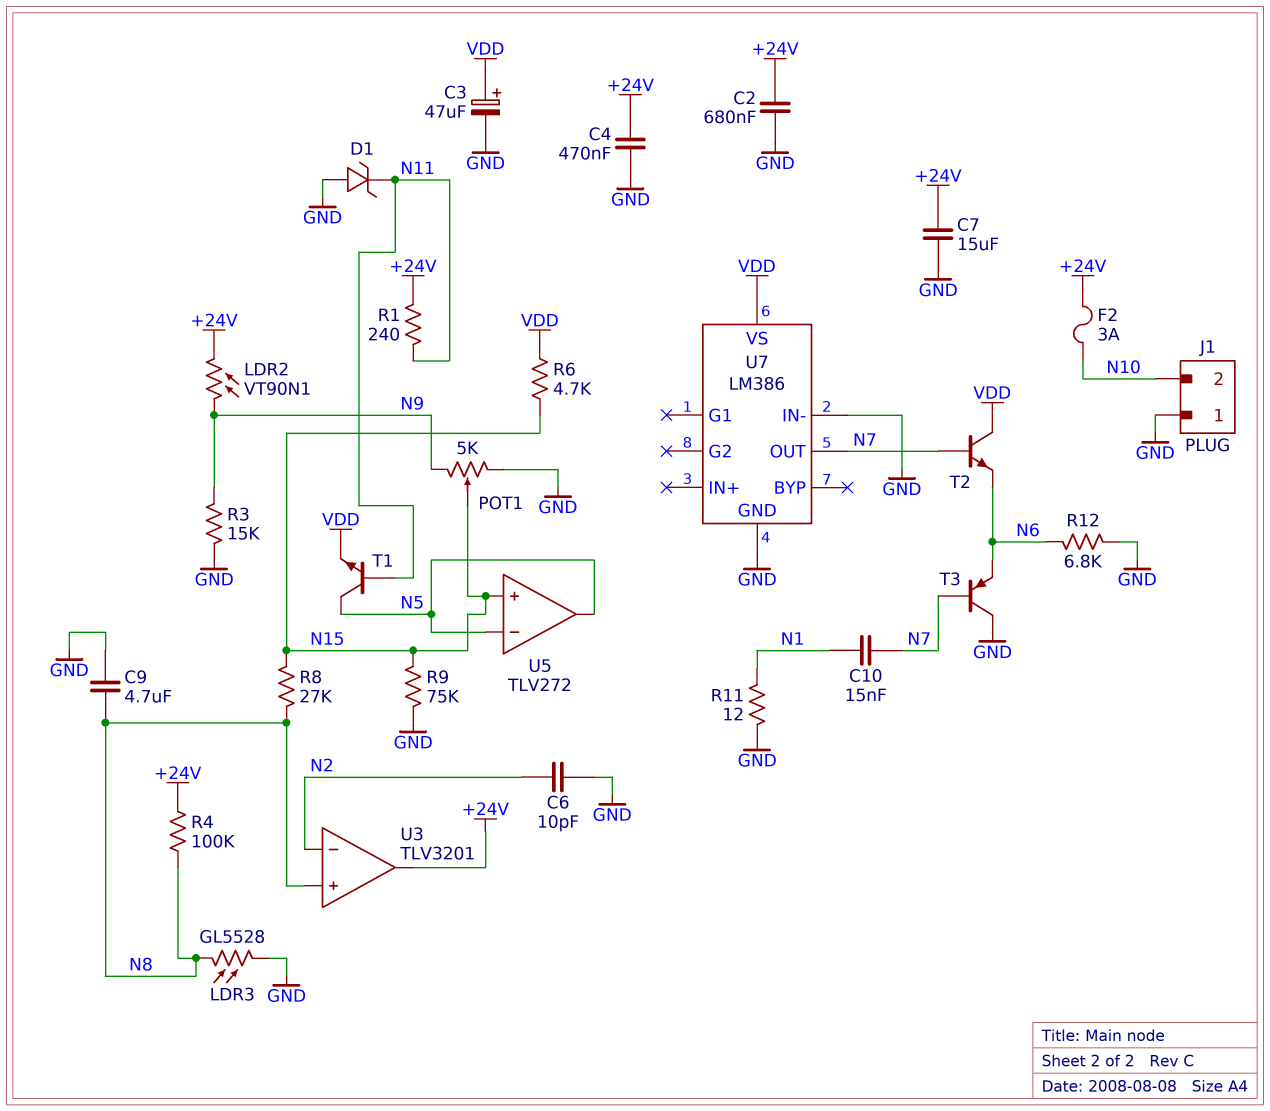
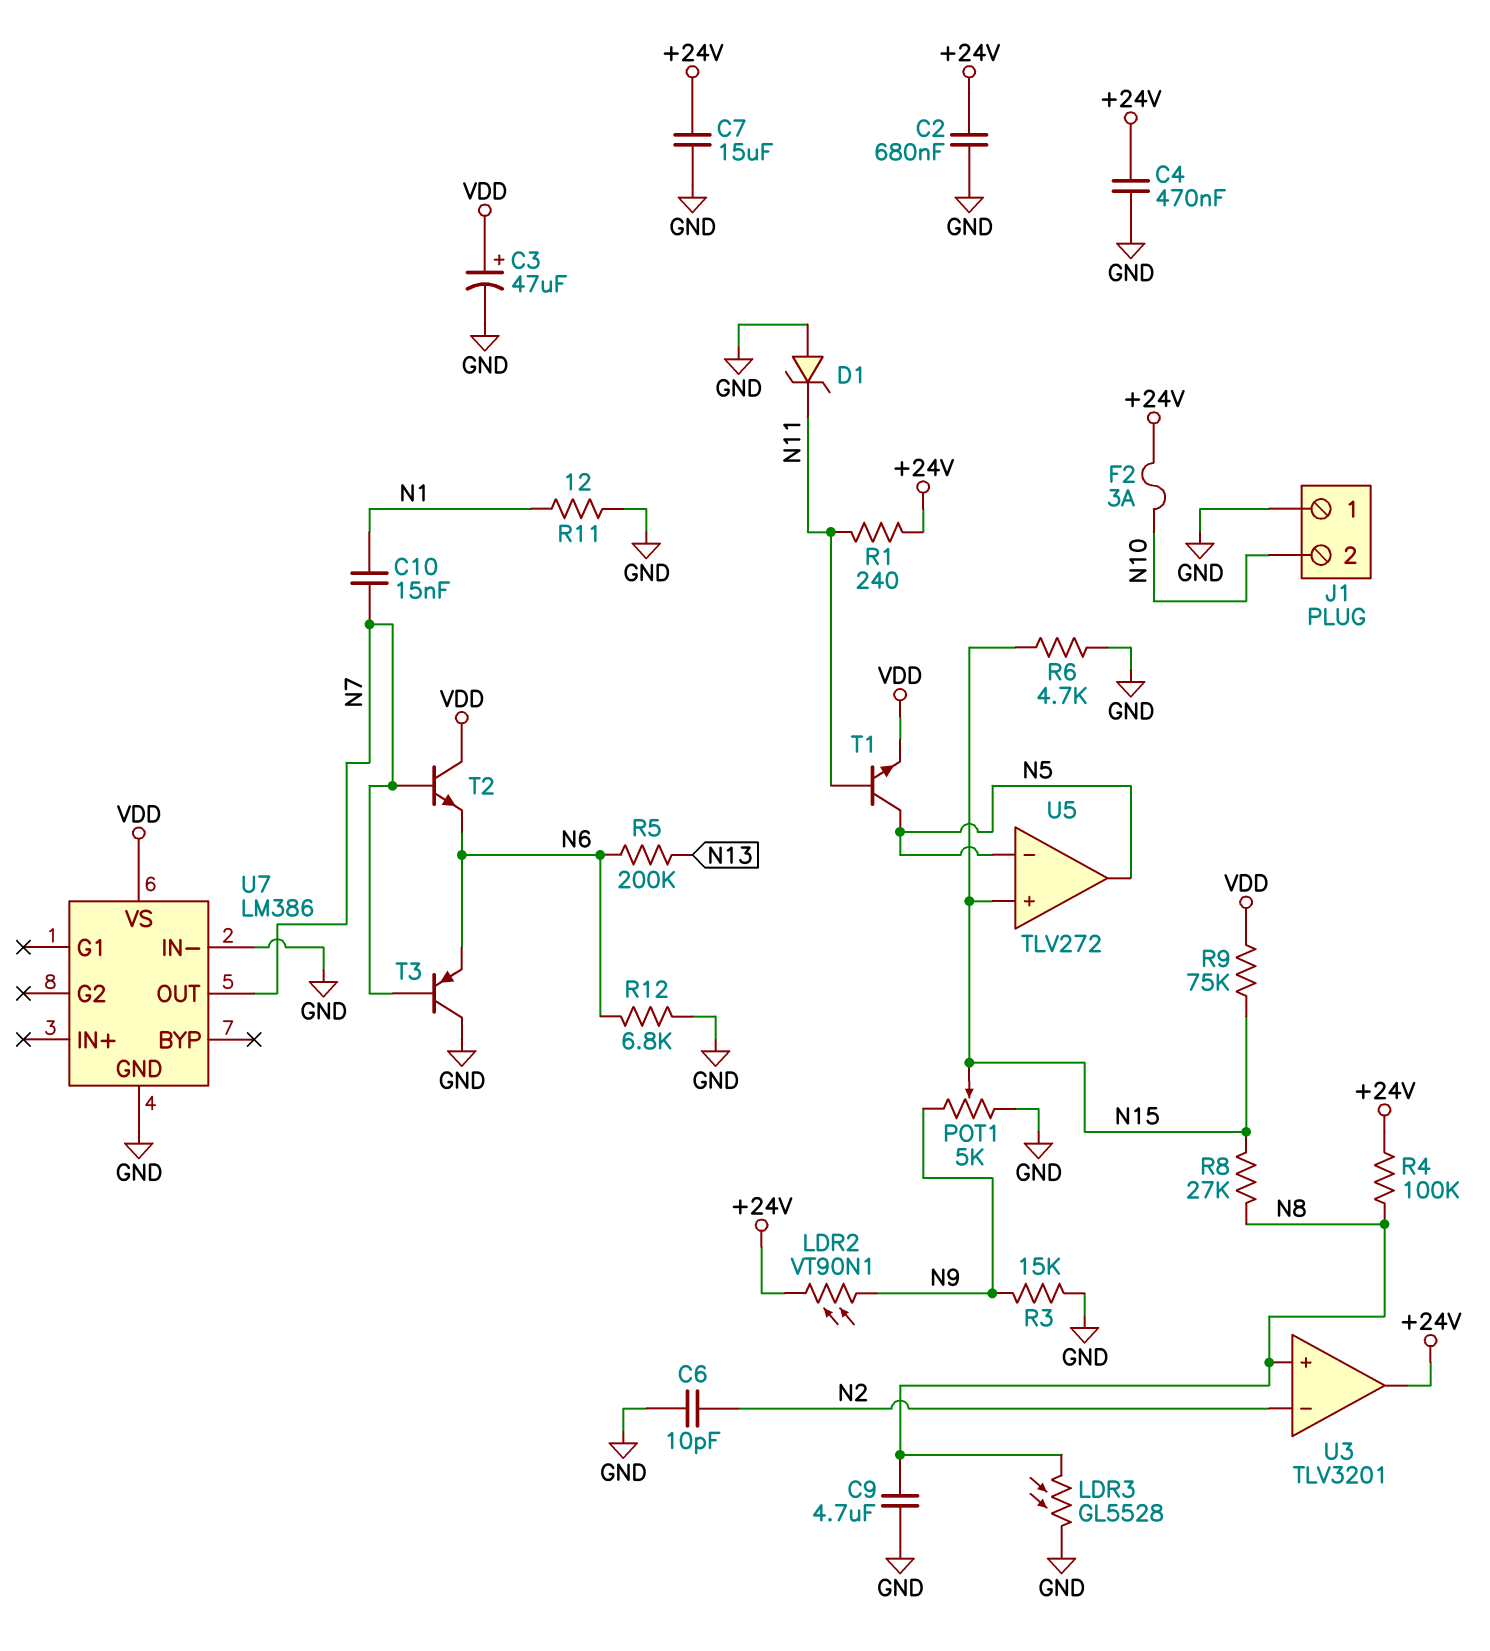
R5: none -> 200k (N6, N13)
R6: 4.7k (N15, VDD) -> 4.7k (GND, N15)
R9: 75k (GND, N15) -> 75k (N15, VDD)

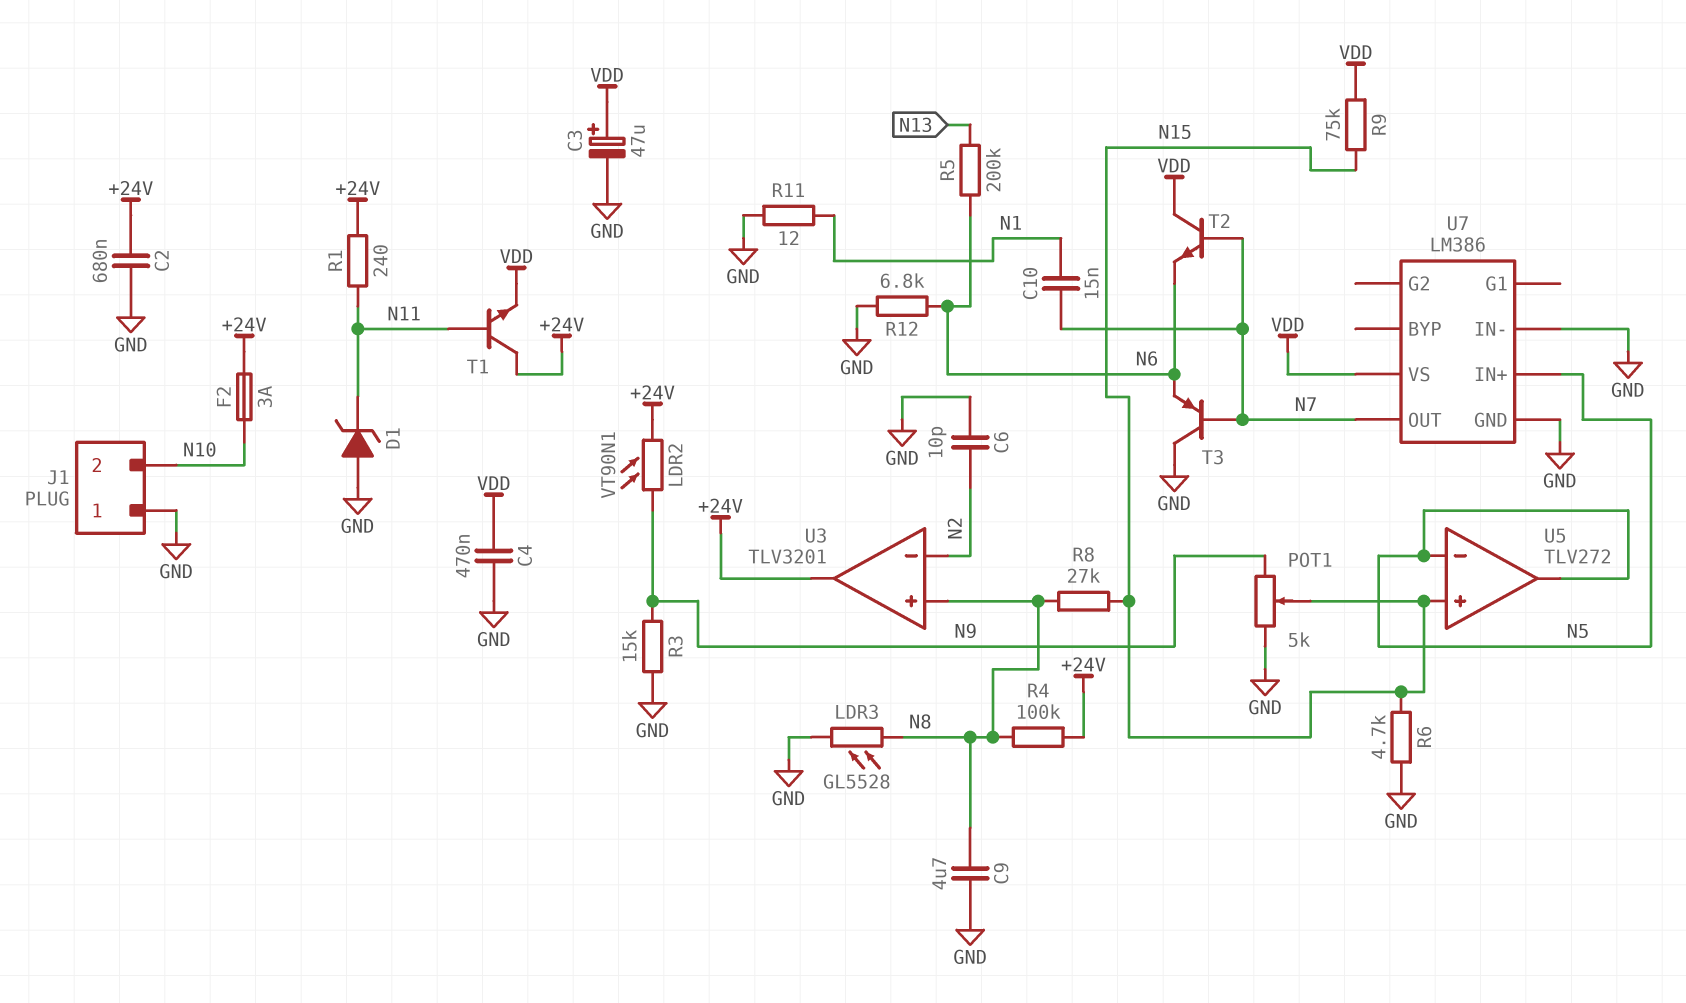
C4: 470nF (+24V, GND) -> 470nF (GND, VDD)
C7: 15uF (+24V, GND) -> none
T1: NPN (B N11, C N5, E VDD) -> NPN (B N11, C +24V, E VDD)
U7 pin IN+: none -> N5

